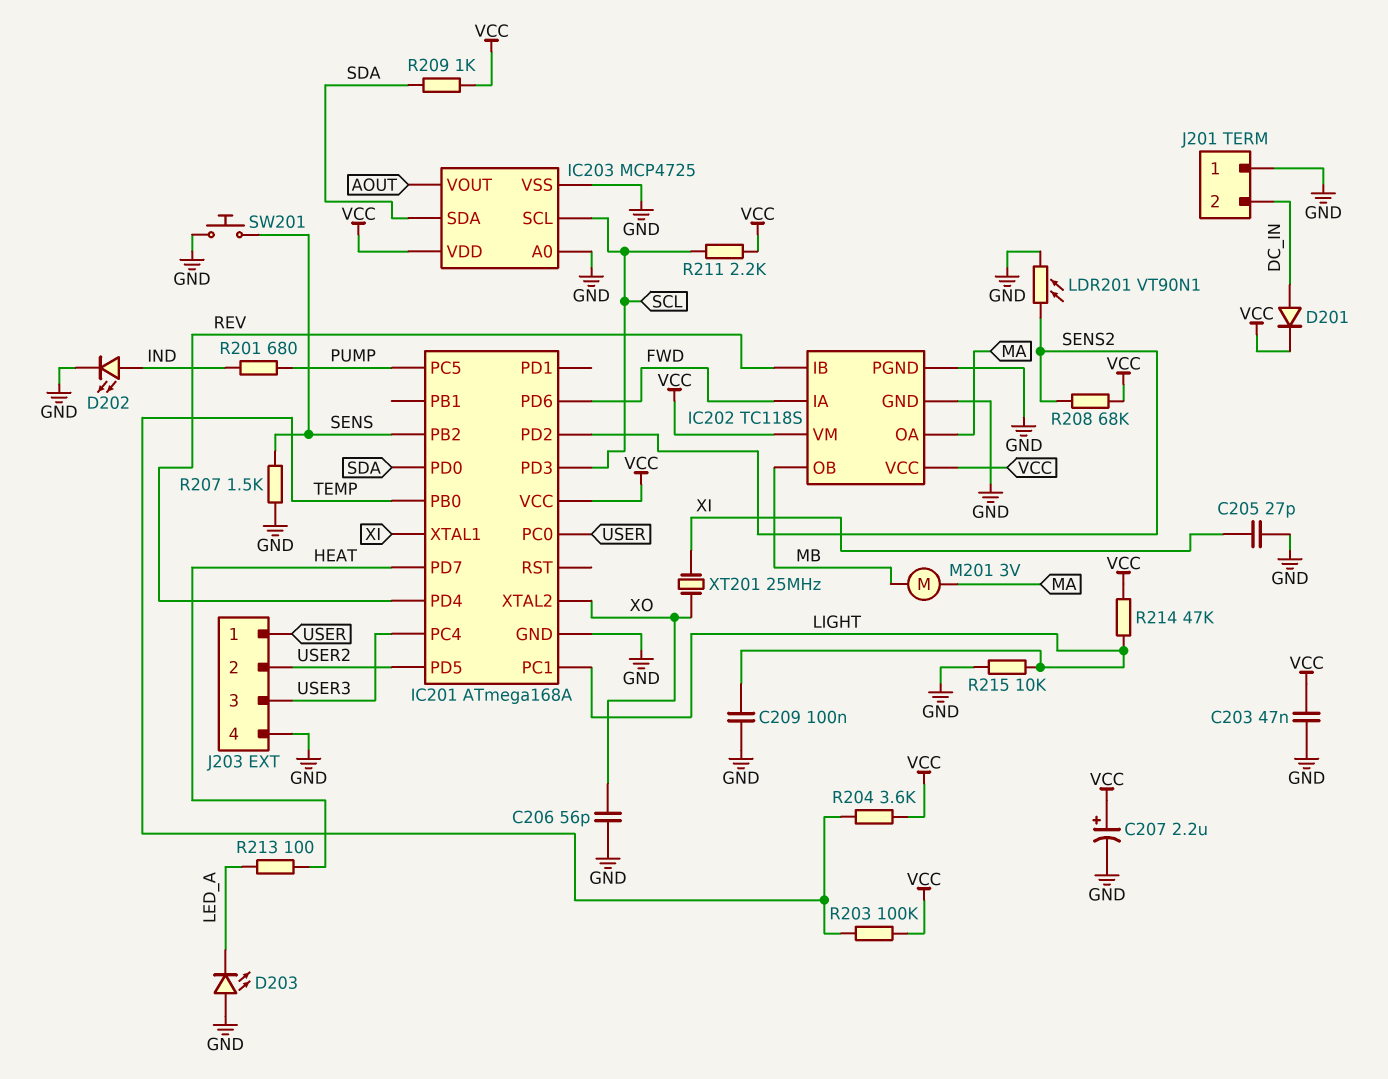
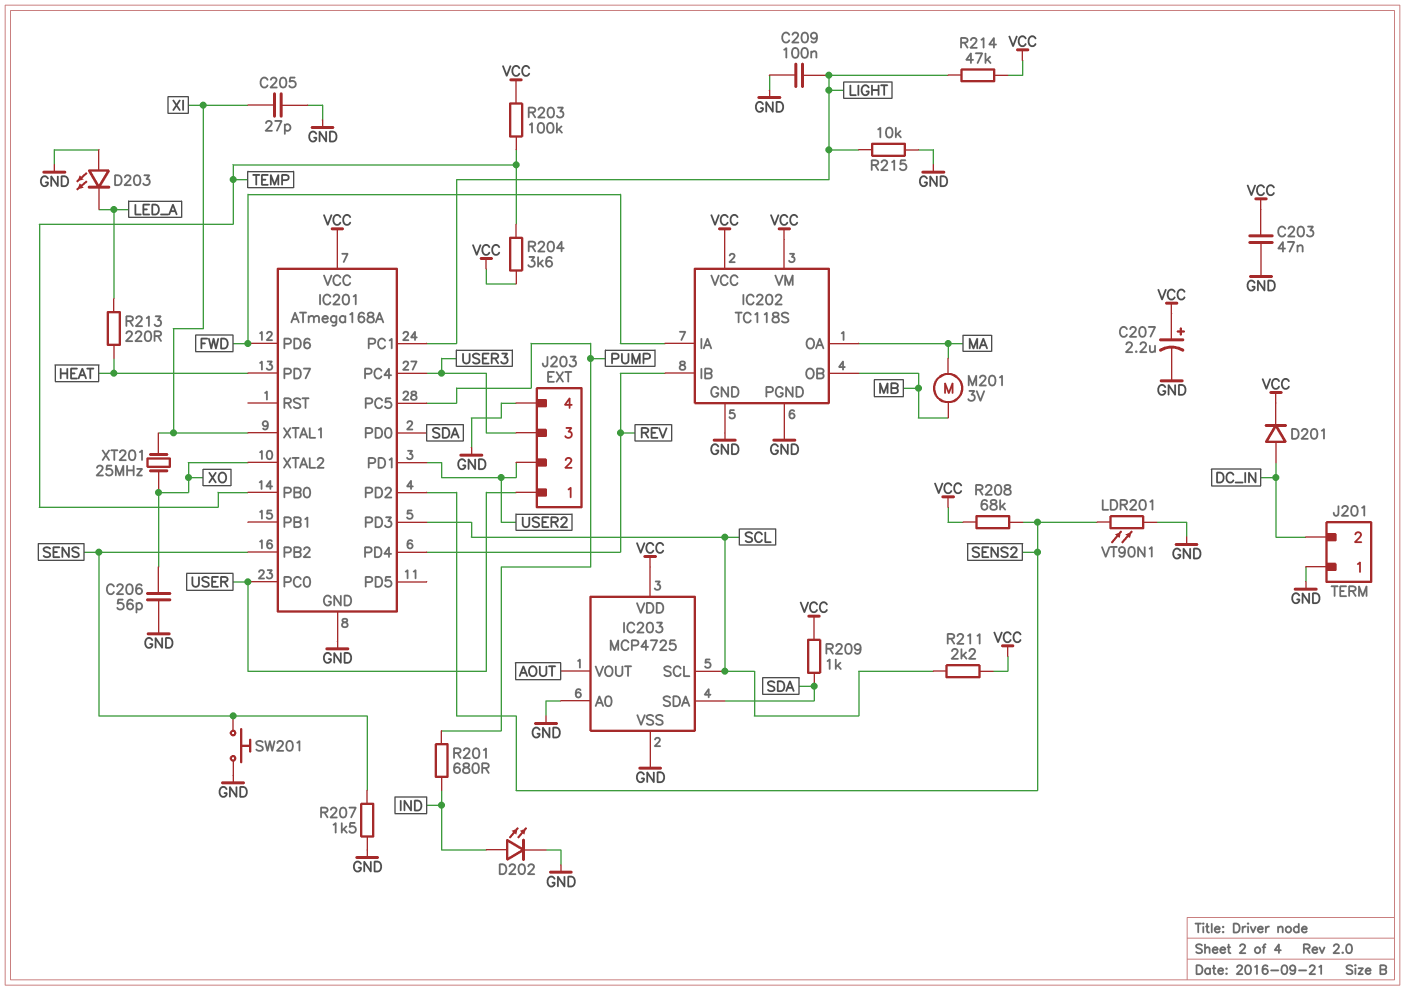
IC201 pin PD1: none -> USER2
IC201 pin PD5: USER2 -> none
R213: 100 (HEAT, LED_A) -> 220 (HEAT, LED_A)

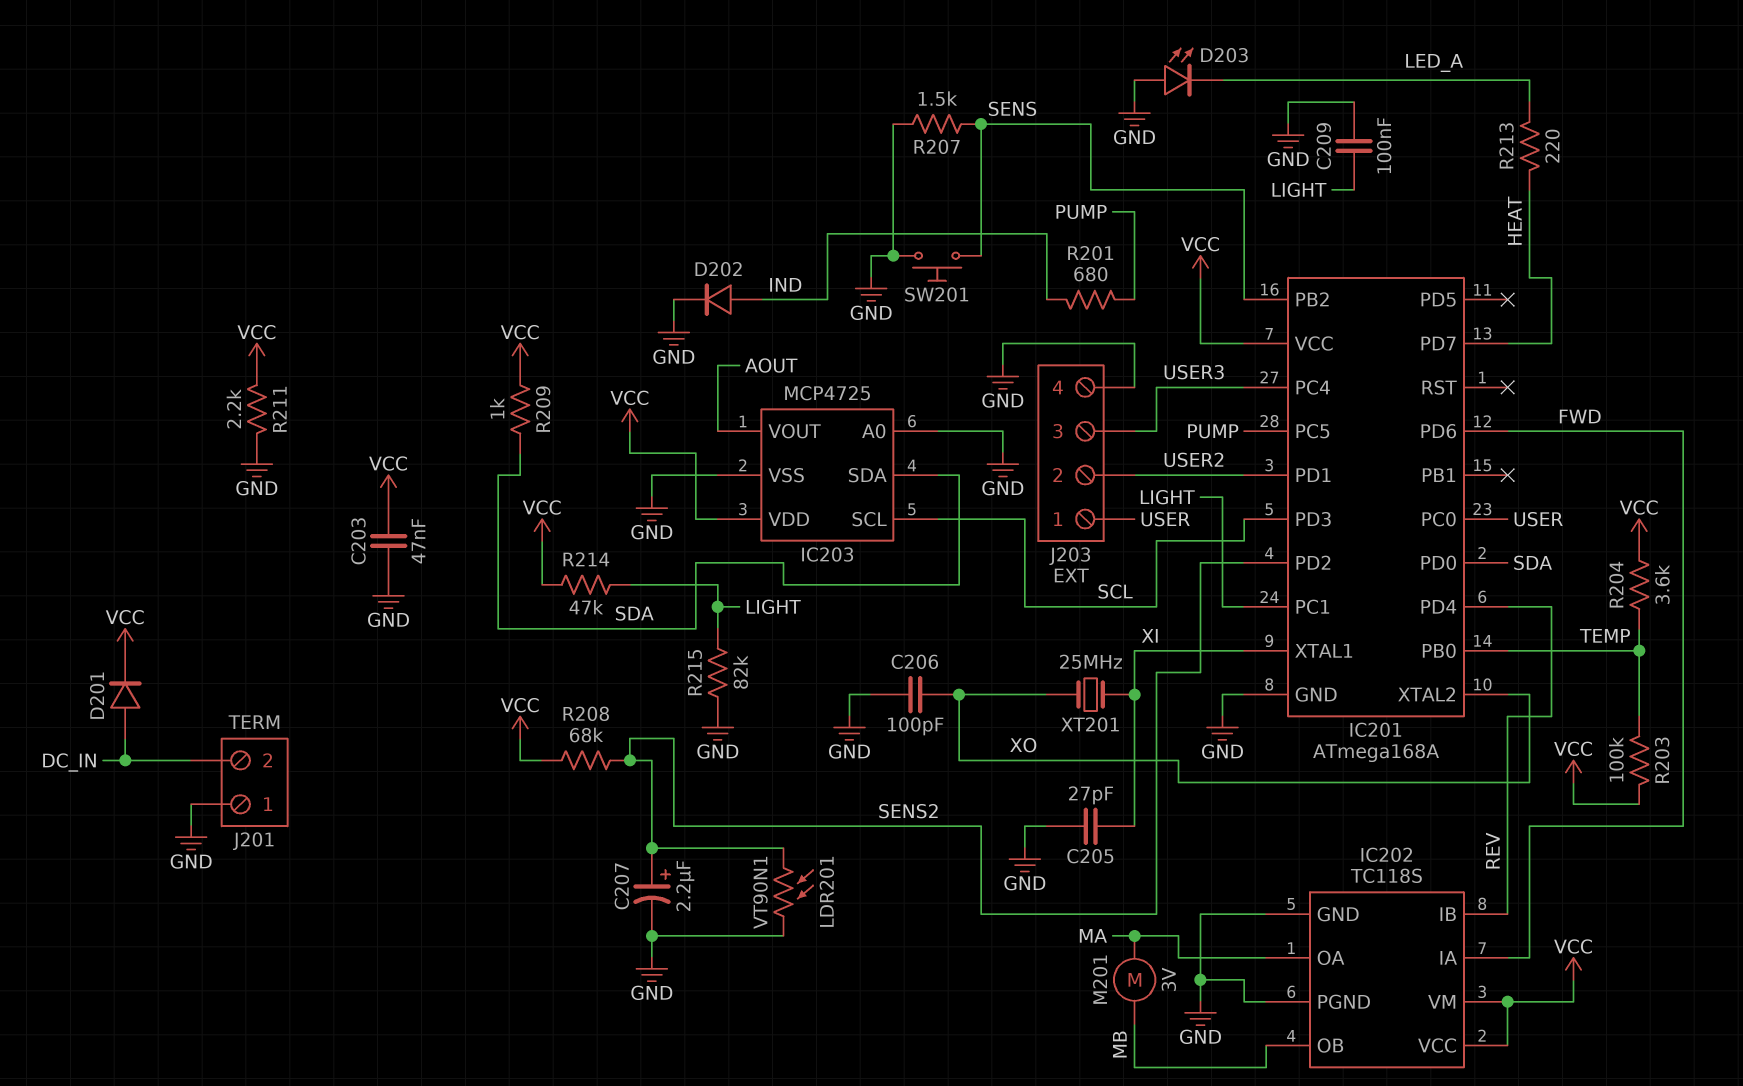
C206: 56pF (GND, XO) -> 100pF (GND, XO)
C207: 2.2uF (plus VCC, minus GND) -> 2.2uF (plus SENS2, minus GND)
D202: LED (A IND, K GND) -> diode (A IND, K GND)
R211: 2.2k (SCL, VCC) -> 2.2k (GND, VCC)
R215: 10k (GND, LIGHT) -> 82k (GND, LIGHT)

